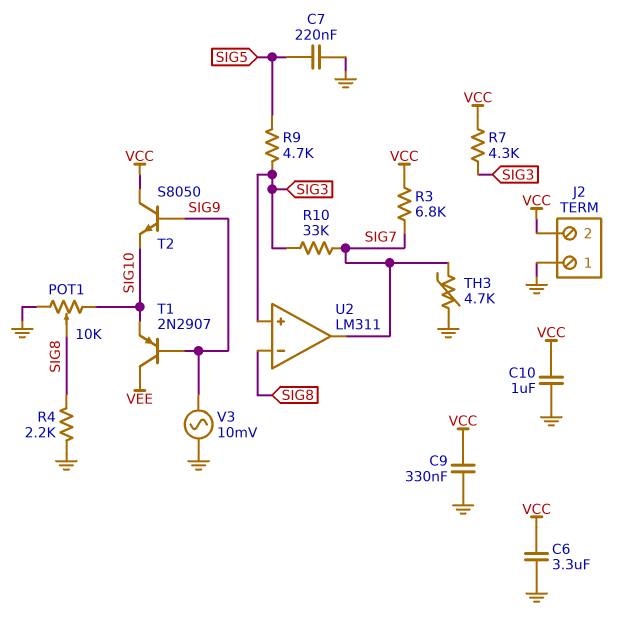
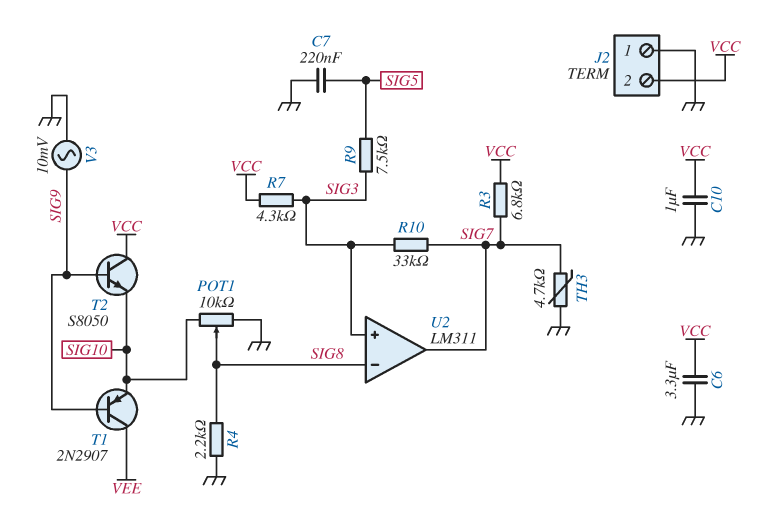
C9: 330nF (GND, VCC) -> none
R9: 4.7k (SIG3, SIG5) -> 7.5k (SIG3, SIG5)

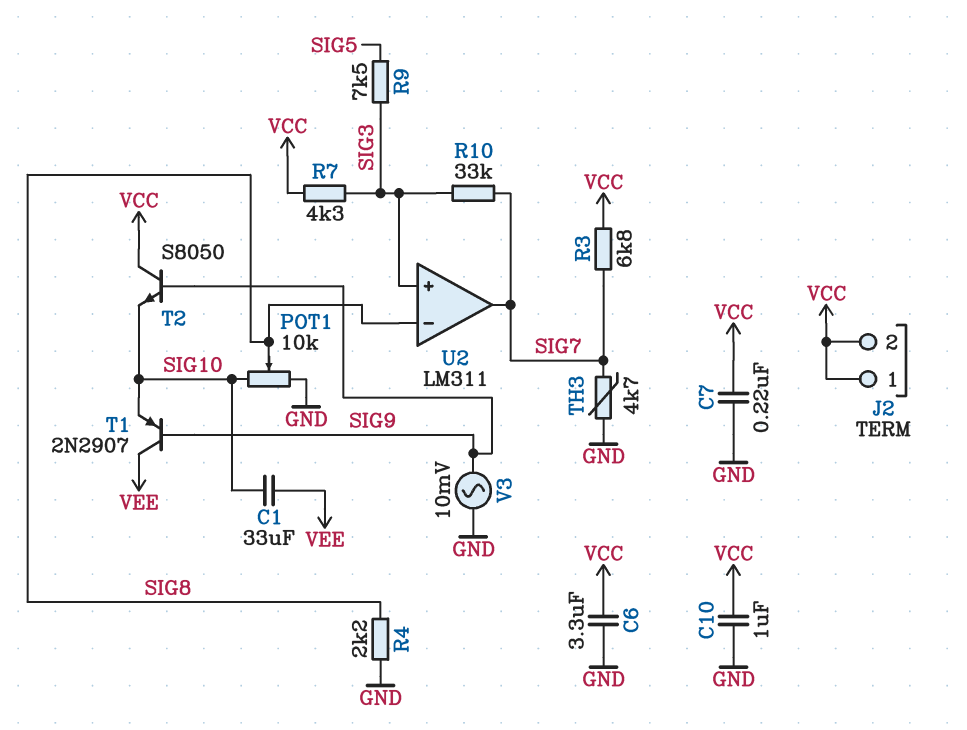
C1: none -> 33uF (SIG10, VEE)
C7: 220nF (GND, SIG5) -> 220nF (GND, VCC)
J2 pin 1: GND -> VCC

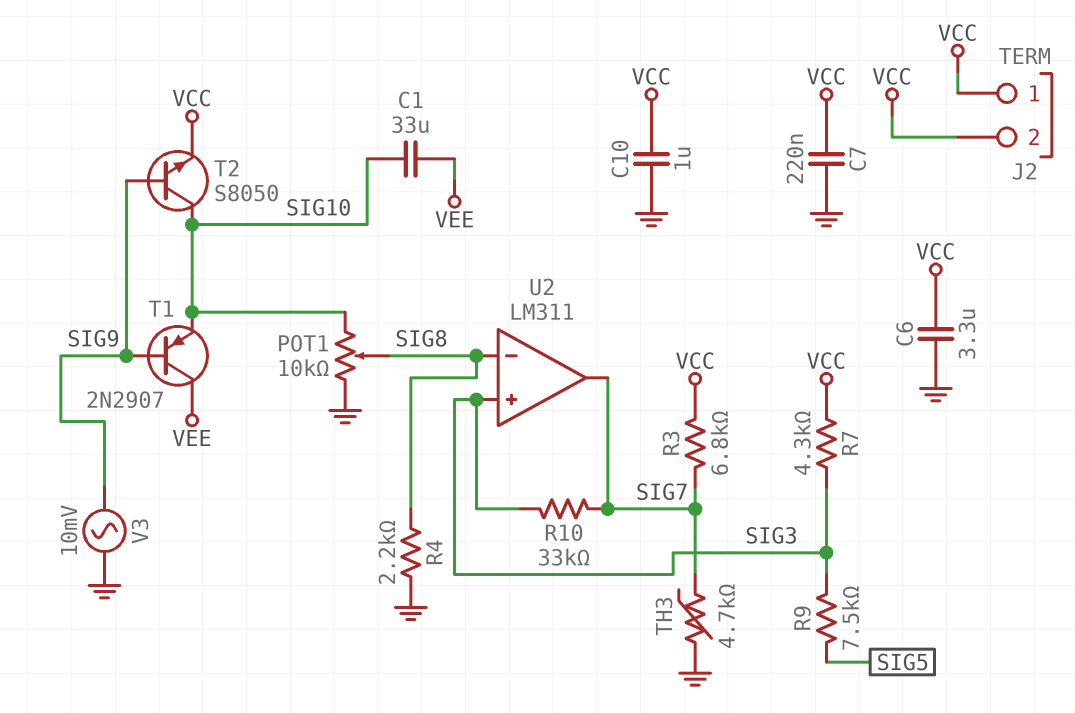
T2: NPN S8050 (B SIG9, C VCC, E SIG10) -> NPN S8050 (B SIG9, C SIG10, E VCC)

